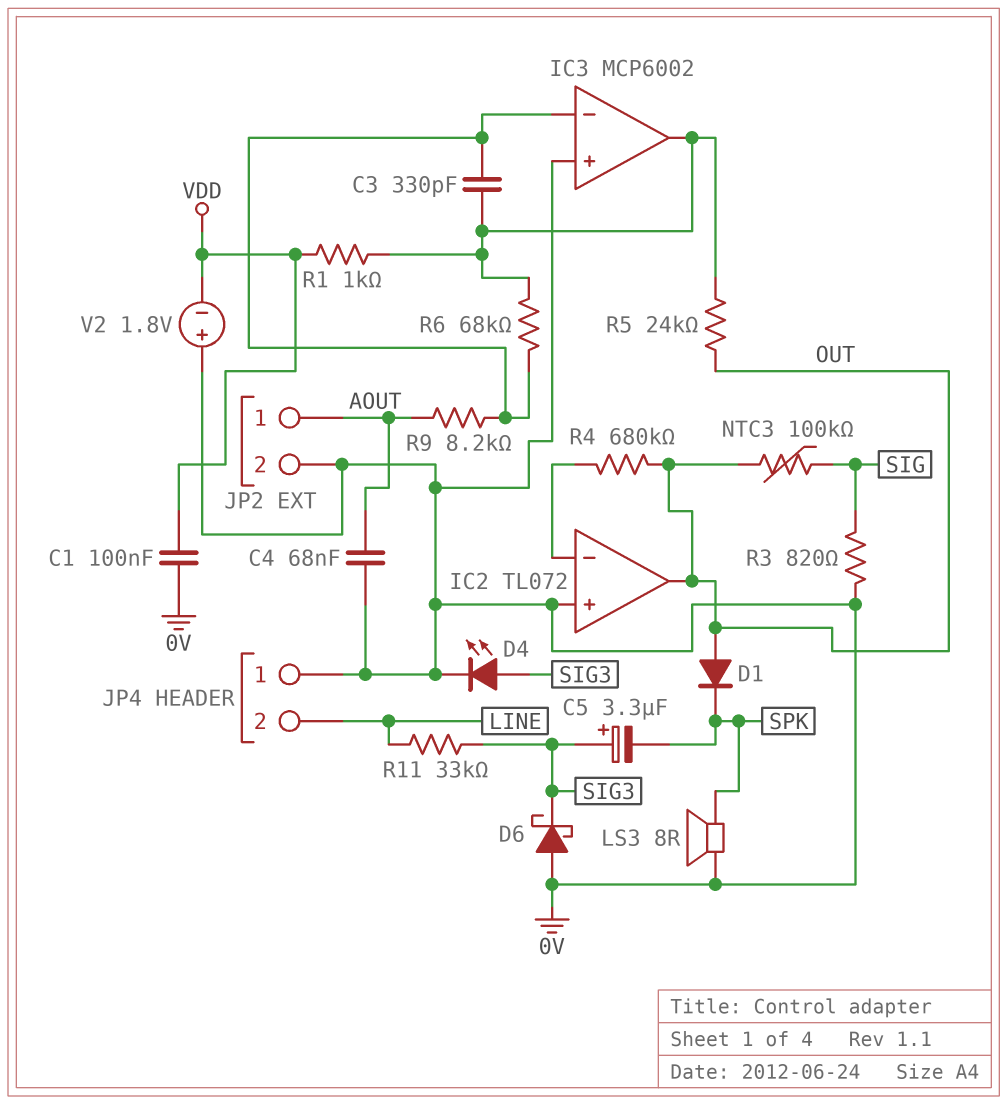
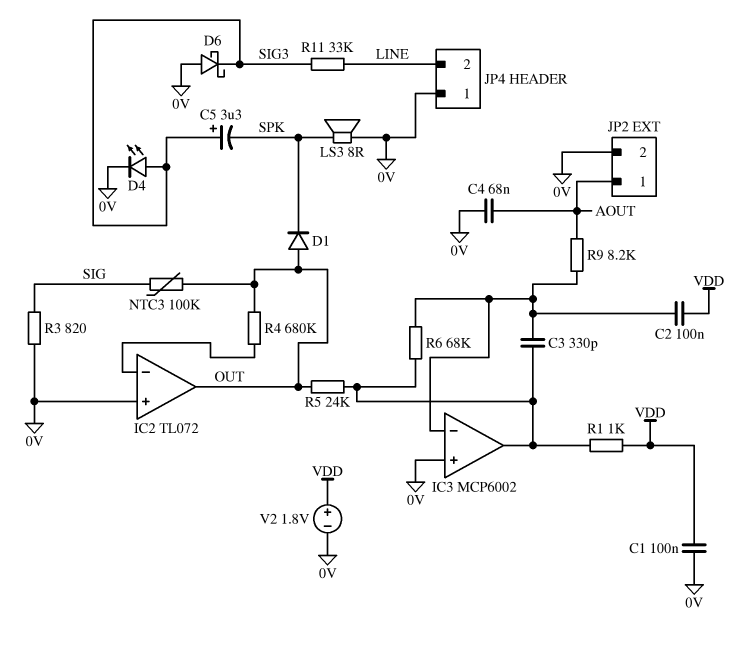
C2: none -> 100nF (IC3/in-, VDD)
V2: 1.8V (plus 0V, minus VDD) -> 1.8V (plus VDD, minus 0V)

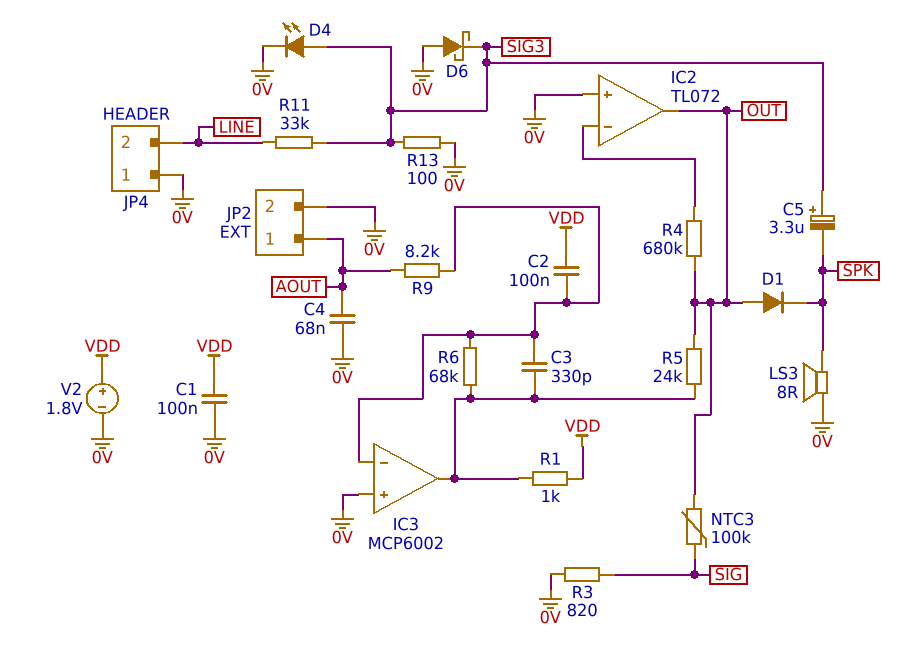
R13: none -> 100 (0V, SIG3)

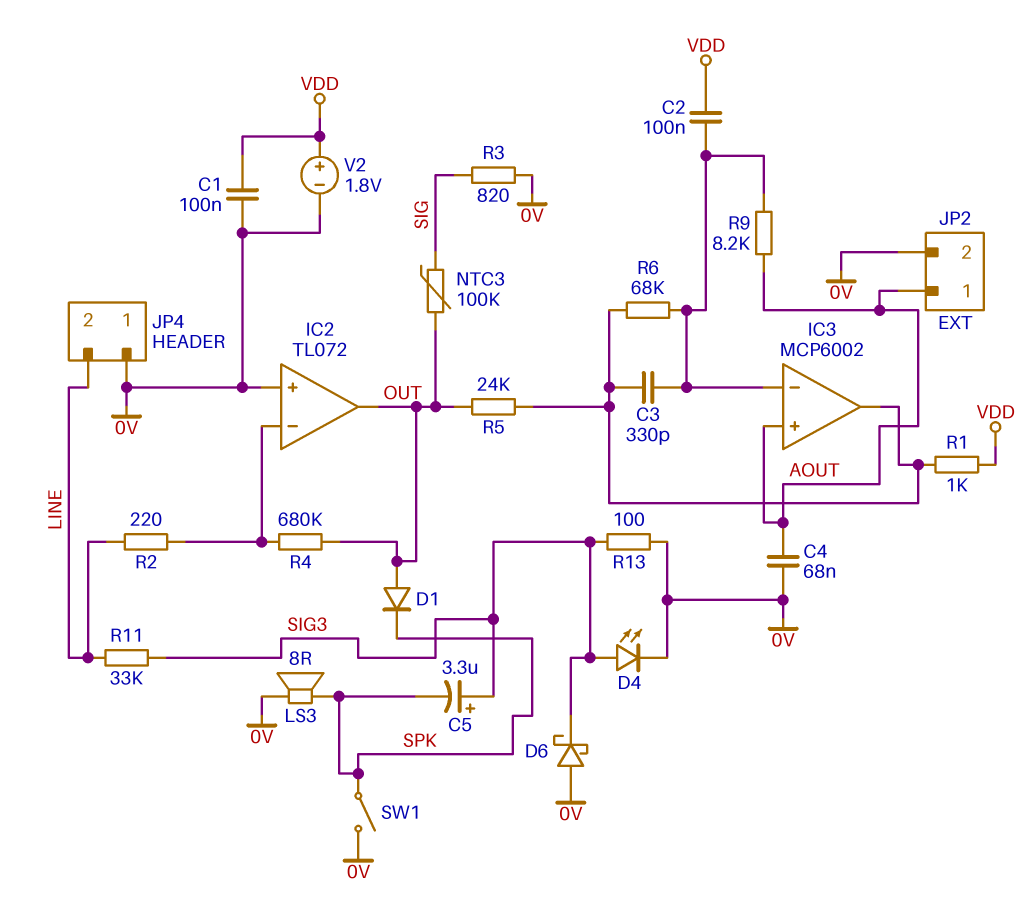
IC3 pin in+: 0V -> AOUT
R2: none -> 220 (IC2/in-, LINE)
SW1: none -> switch (0V, SPK)

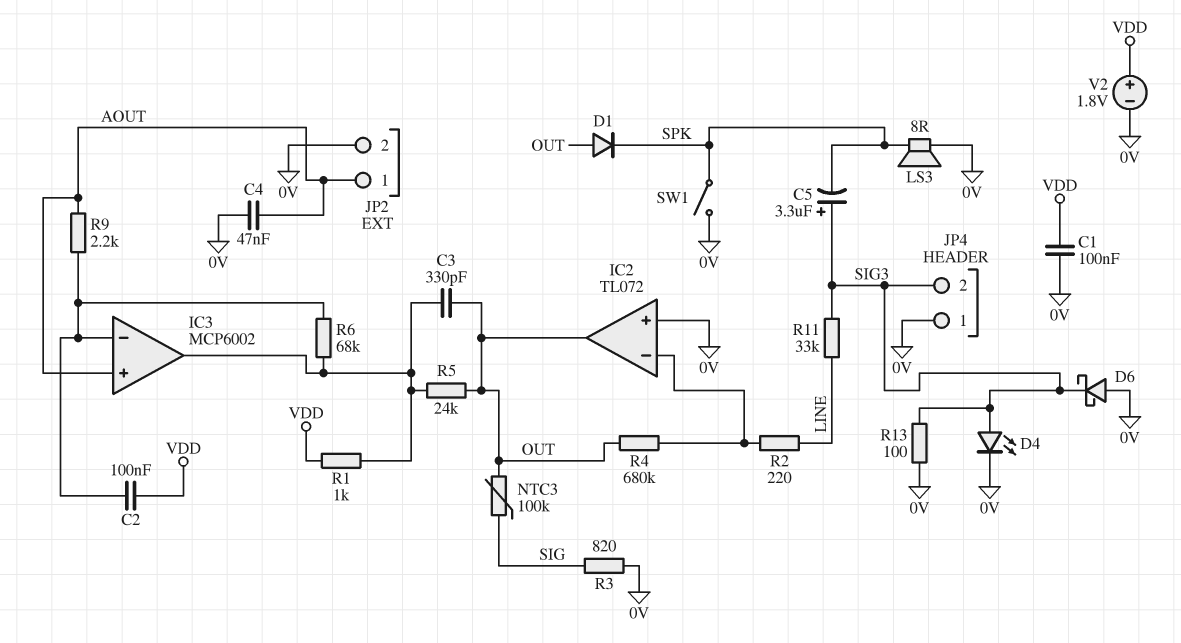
C3: 330pF (IC3/in-, IC3/out) -> 330pF (IC3/out, OUT)
C4: 68nF (0V, AOUT) -> 47nF (0V, AOUT)
JP4 pin 2: LINE -> SIG3
R9: 8.2k (AOUT, IC3/in-) -> 2.2k (AOUT, IC3/in-)

